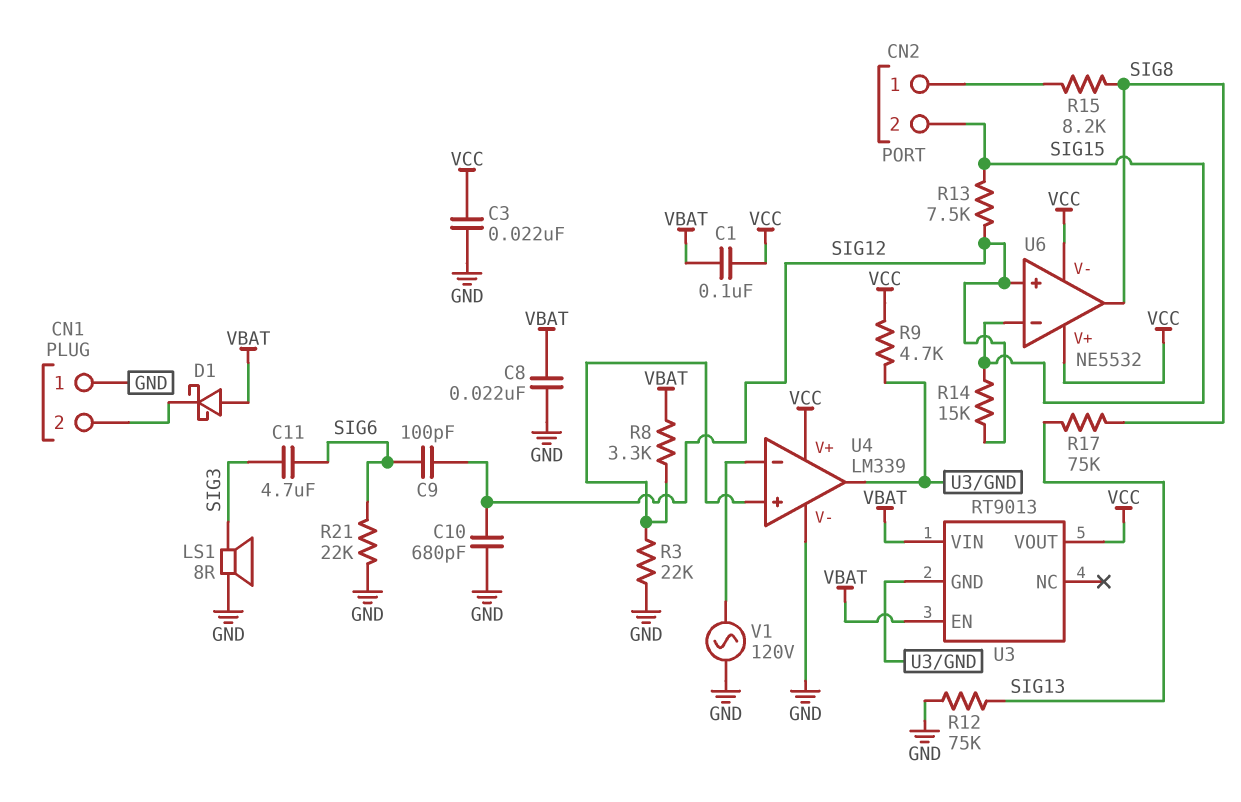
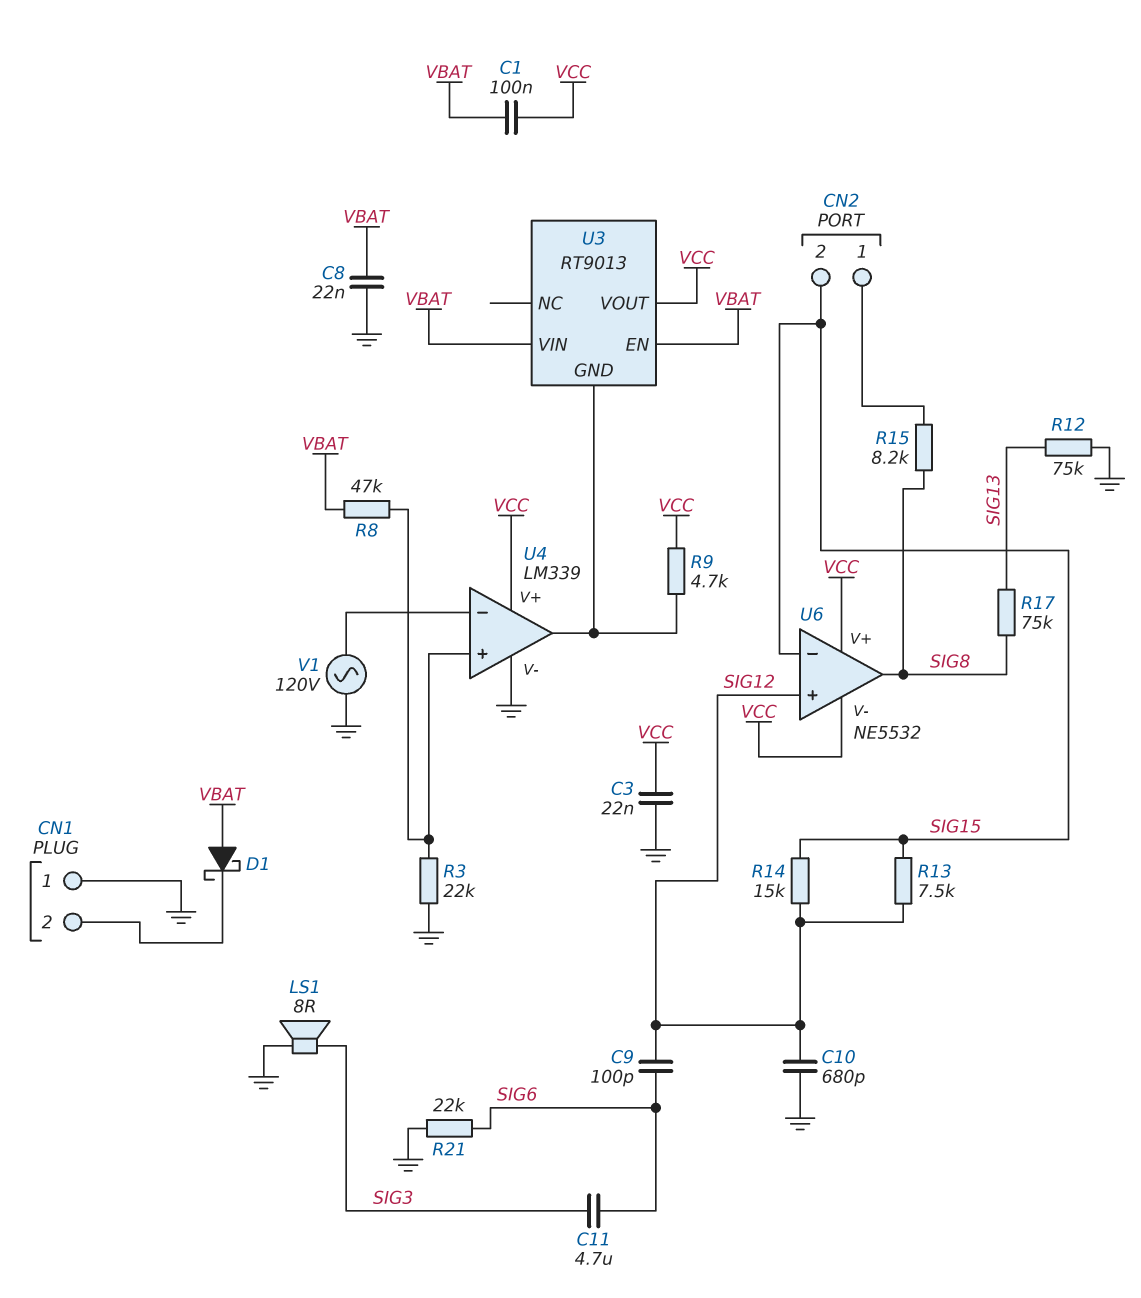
R8: 3.3k (U4/in+, VBAT) -> 47k (U4/in+, VBAT)

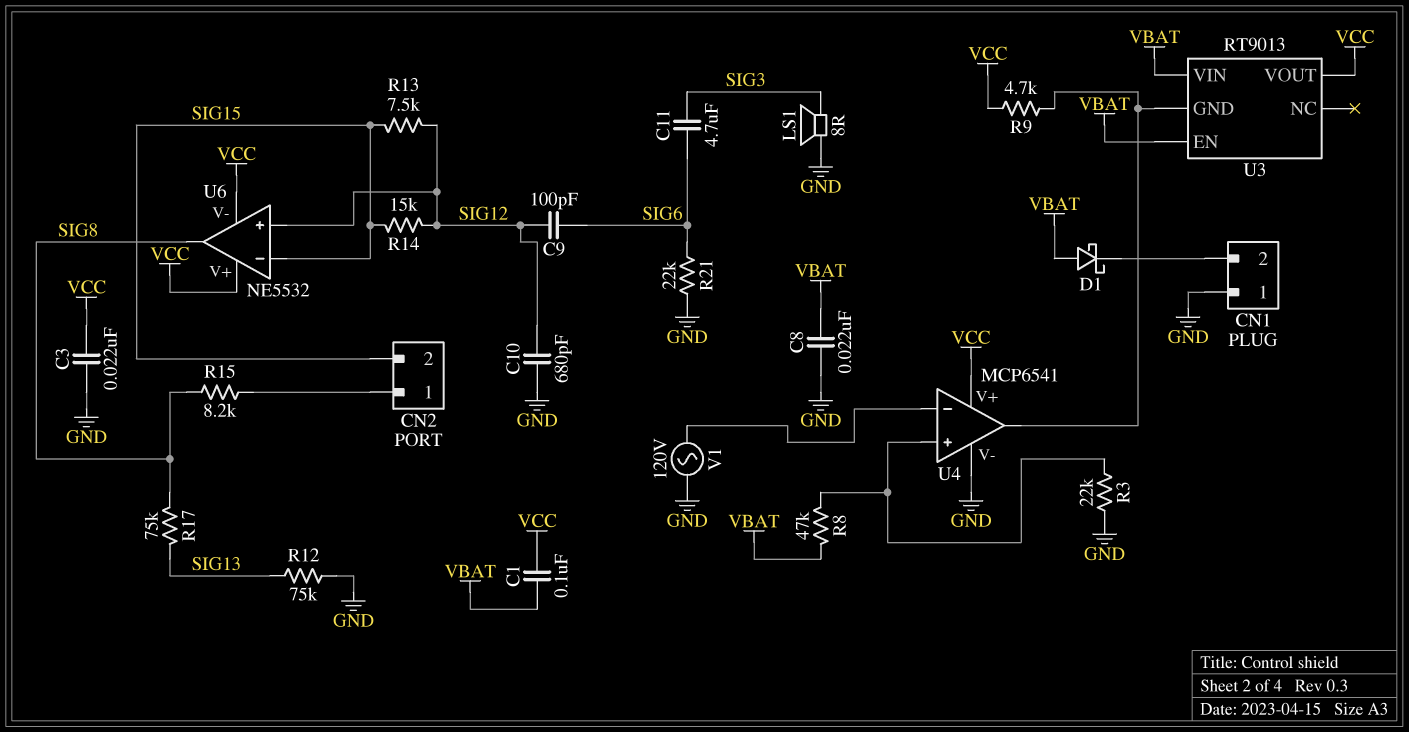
U4: LM339 -> MCP6541

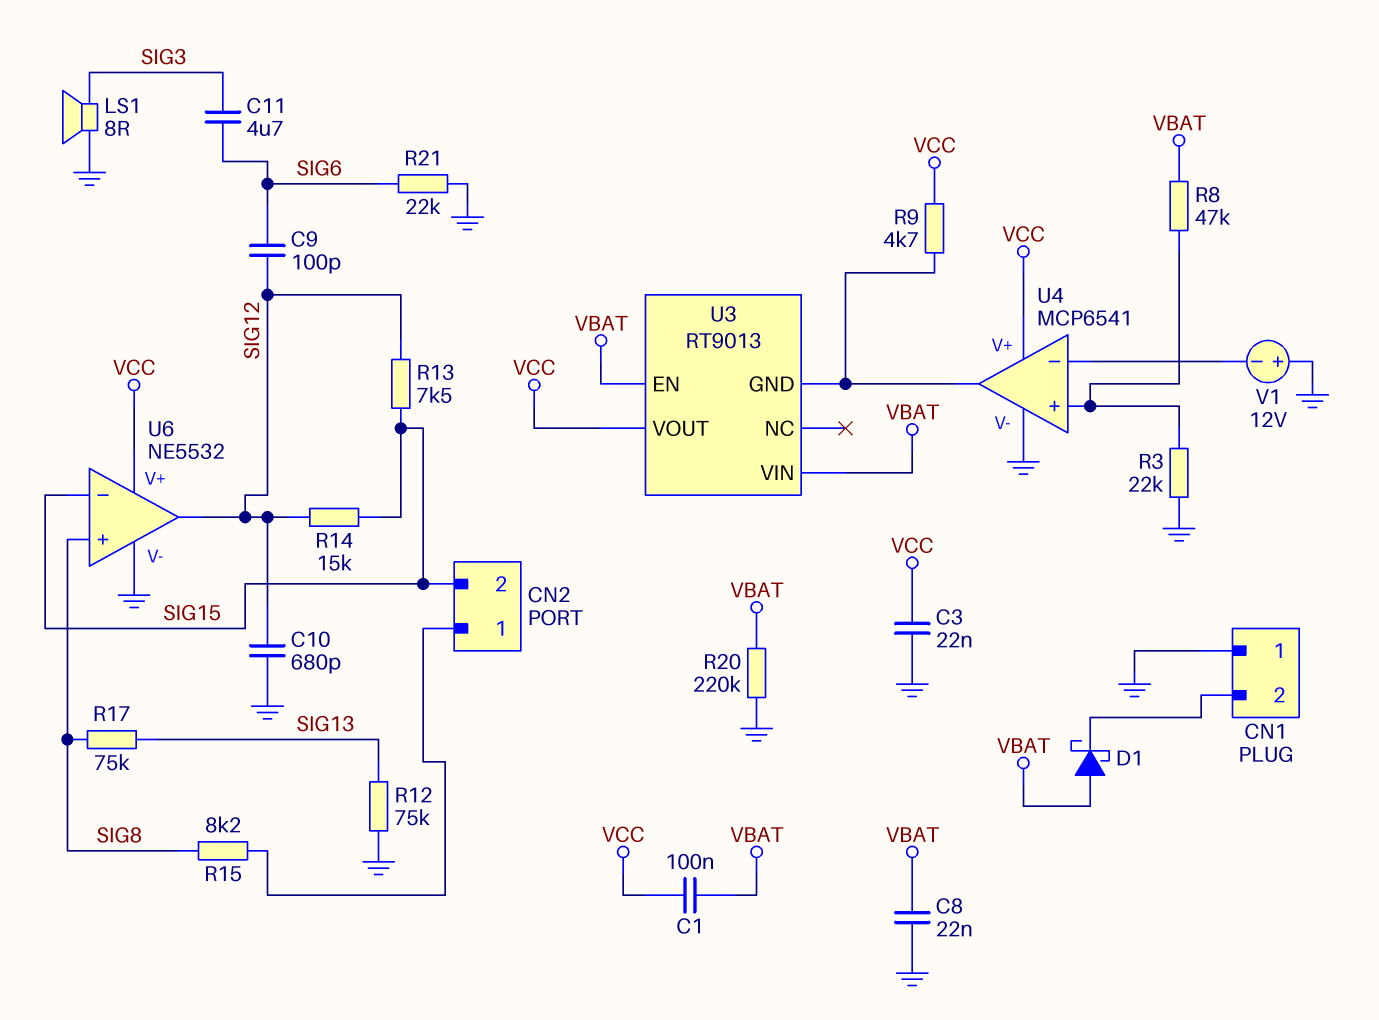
R20: none -> 220k (GND, VBAT)
U6 pin V-: VCC -> GND
U6 pin in+: SIG12 -> SIG8
U6 pin out: SIG8 -> SIG12
V1: AC 120V (GND, U4/in-) -> 12V (plus GND, minus U4/in-)

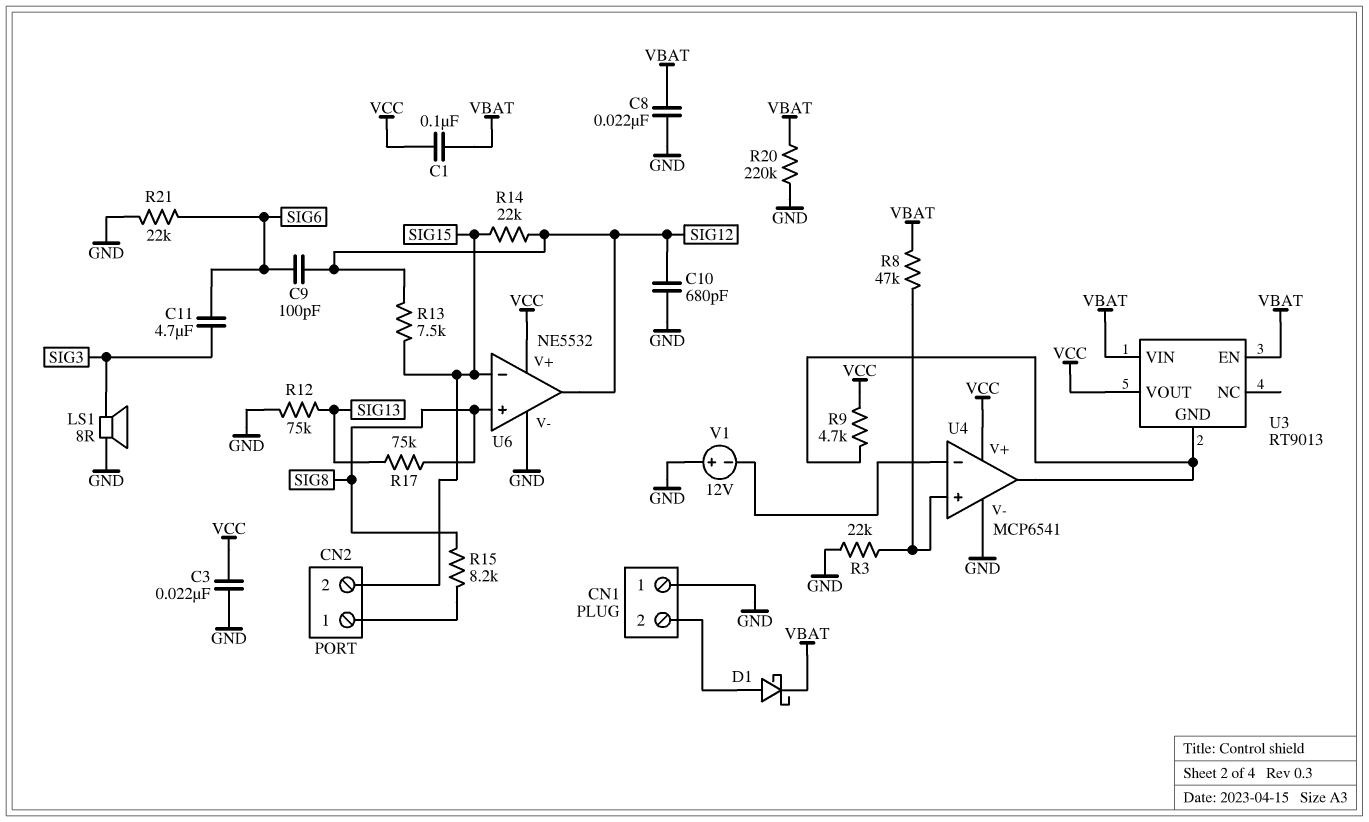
D1: schottky (A VBAT, K CN1/2) -> schottky (A CN1/2, K VBAT)
R14: 15k (SIG12, SIG15) -> 22k (SIG12, SIG15)

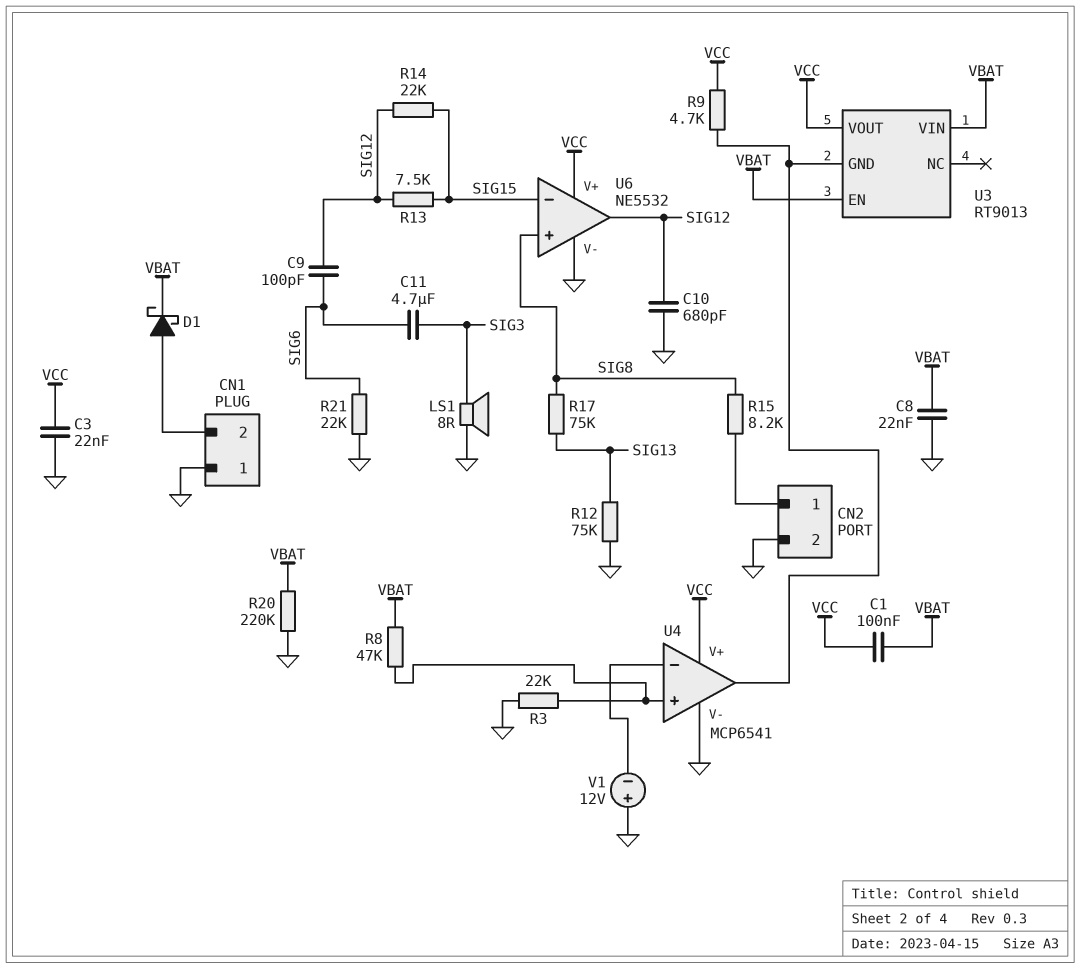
CN2 pin 2: SIG15 -> GND

